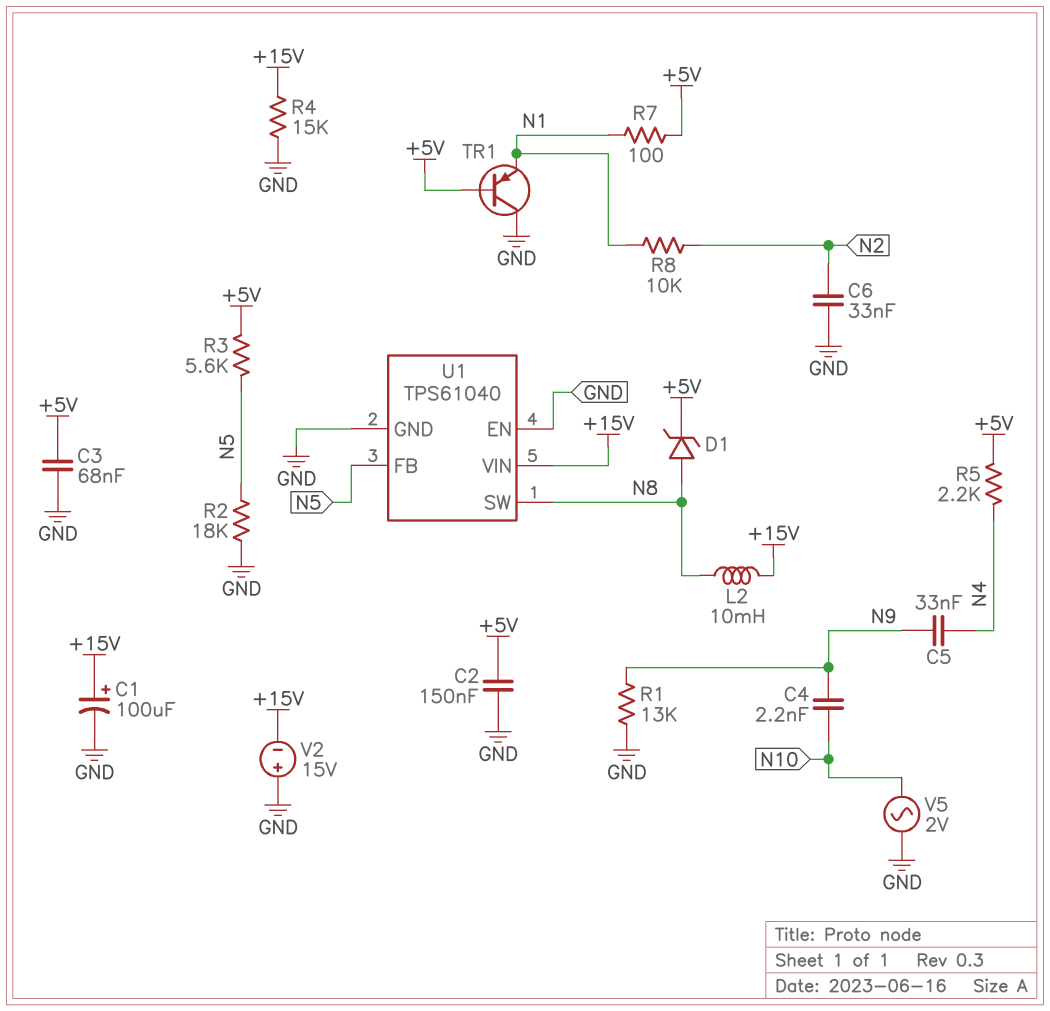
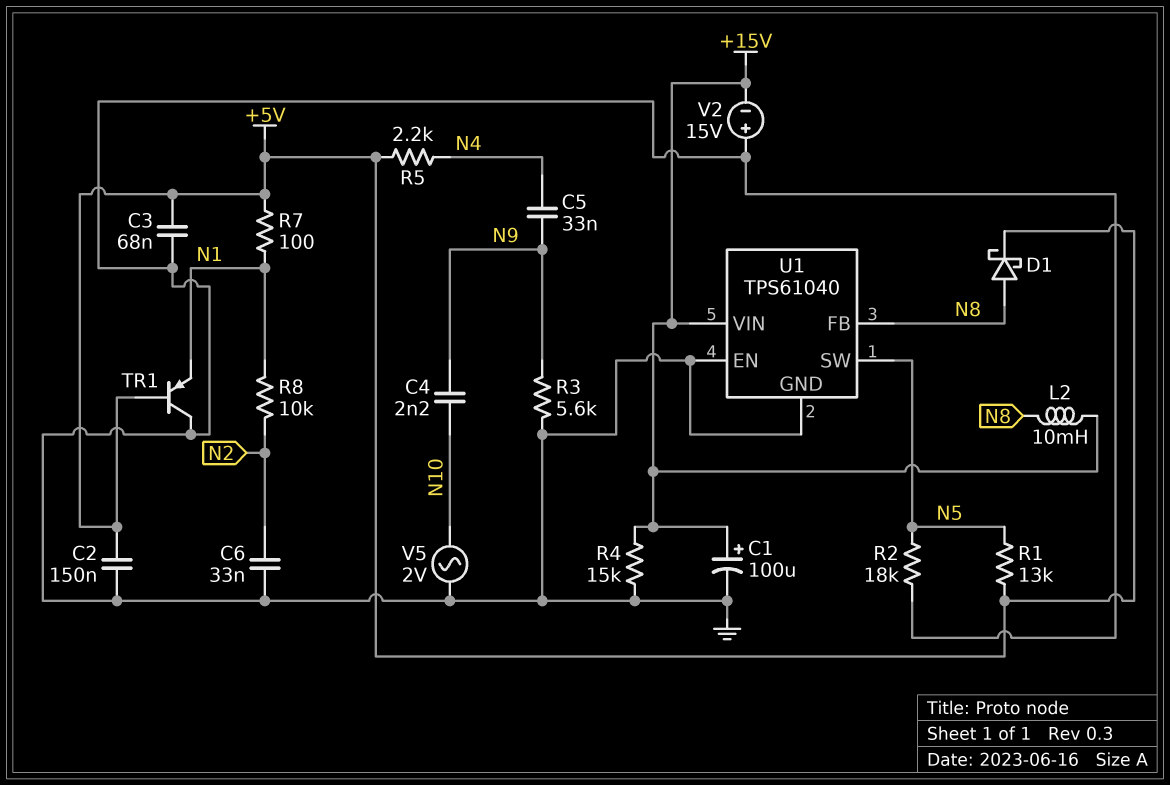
D1: zener (A N8, K +5V) -> schottky (A N8, K +5V)
R1: 13k (GND, N9) -> 13k (+5V, N5)
R3: 5.6k (+5V, N5) -> 5.6k (GND, N9)
U1 pin FB: N5 -> N8
U1 pin SW: N8 -> N5

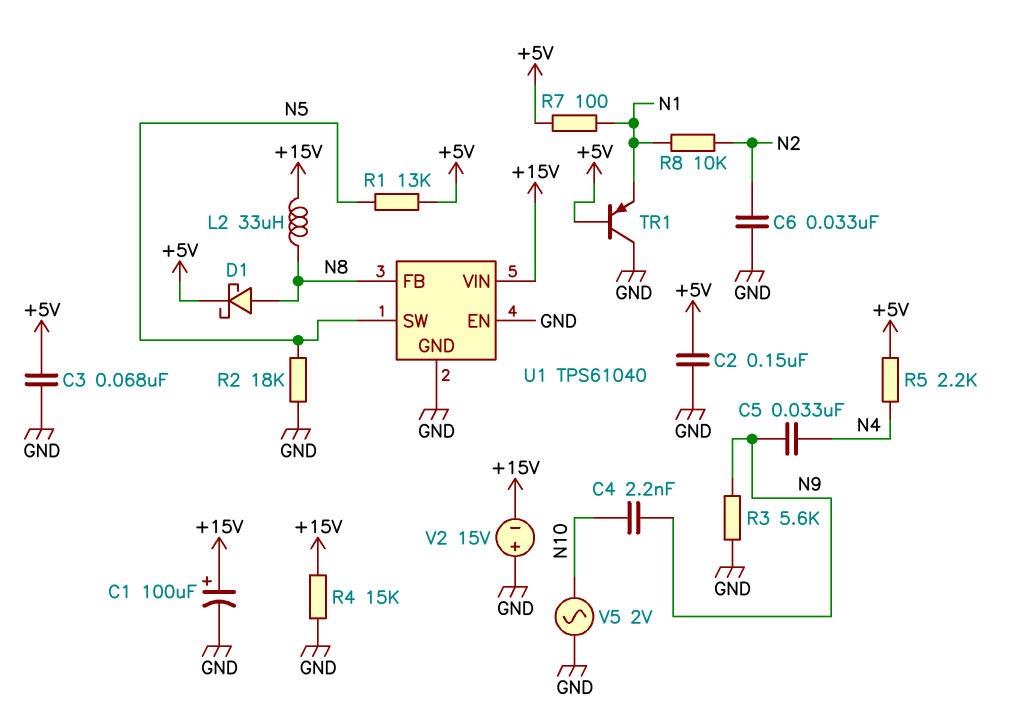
L2: 10mH (+15V, N8) -> 33uH (+15V, N8)

